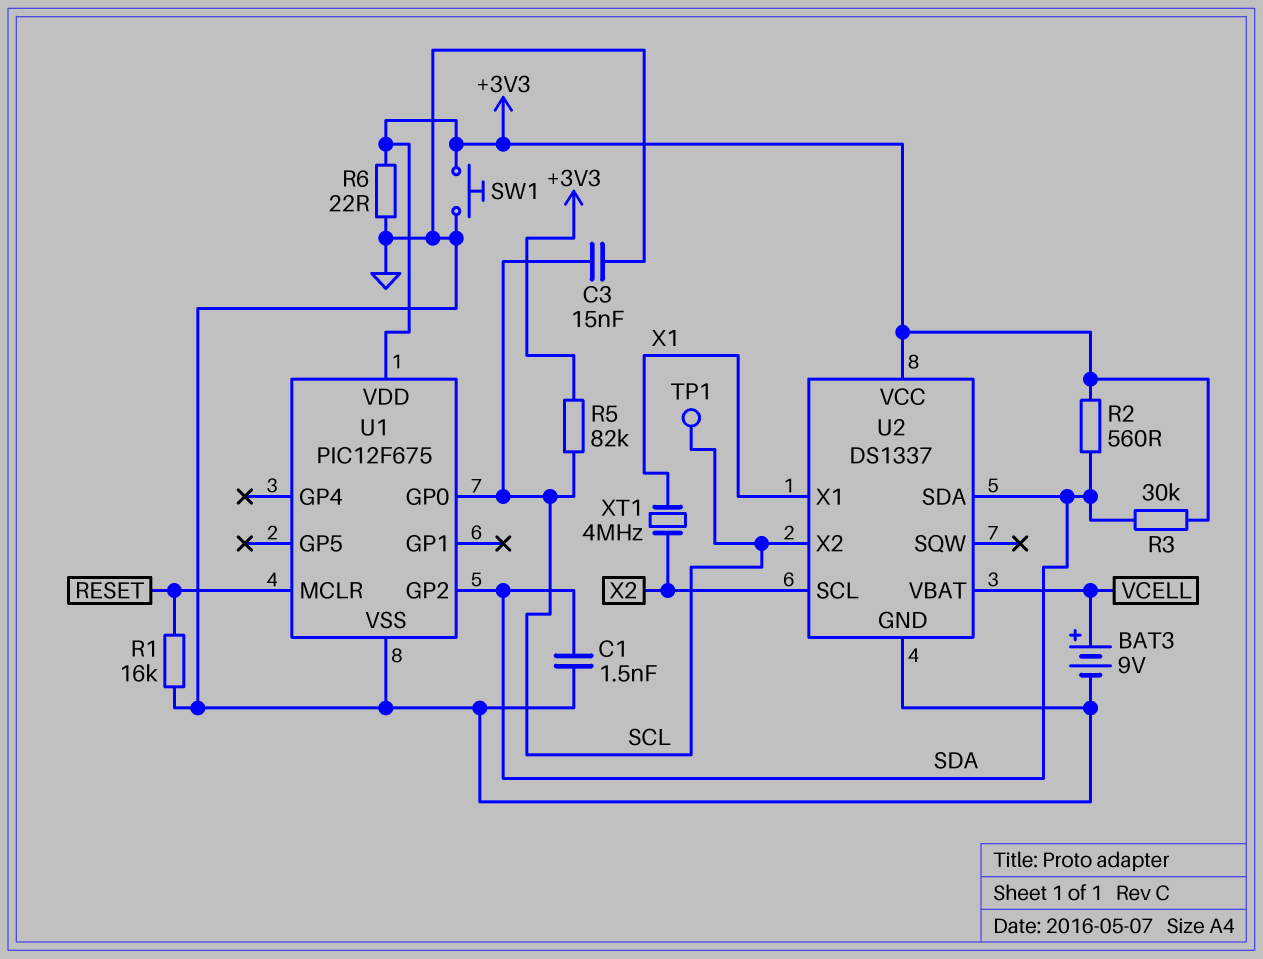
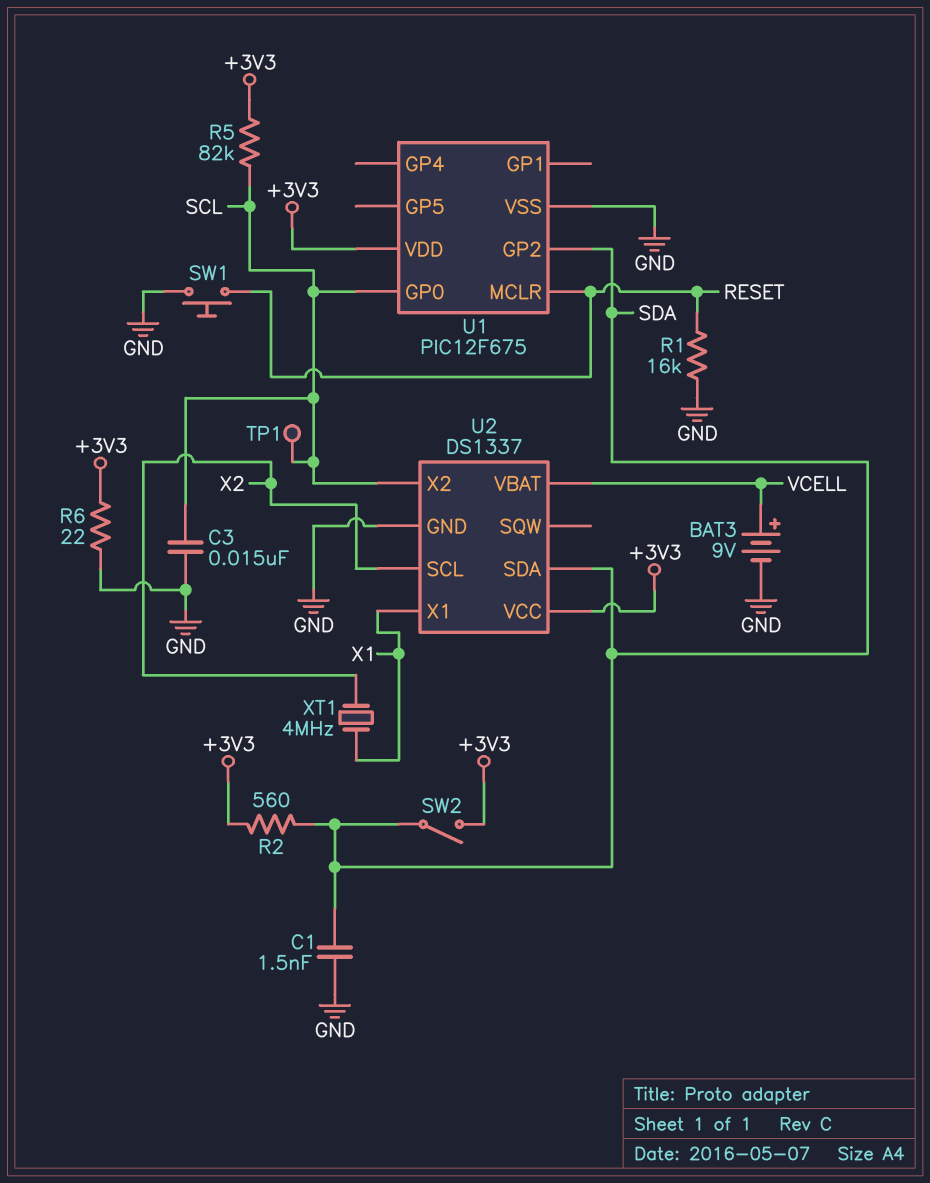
R3: 30k (+3V3, SDA) -> none
SW1: button (+3V3, GND) -> button (GND, RESET)
SW2: none -> switch (+3V3, SDA)

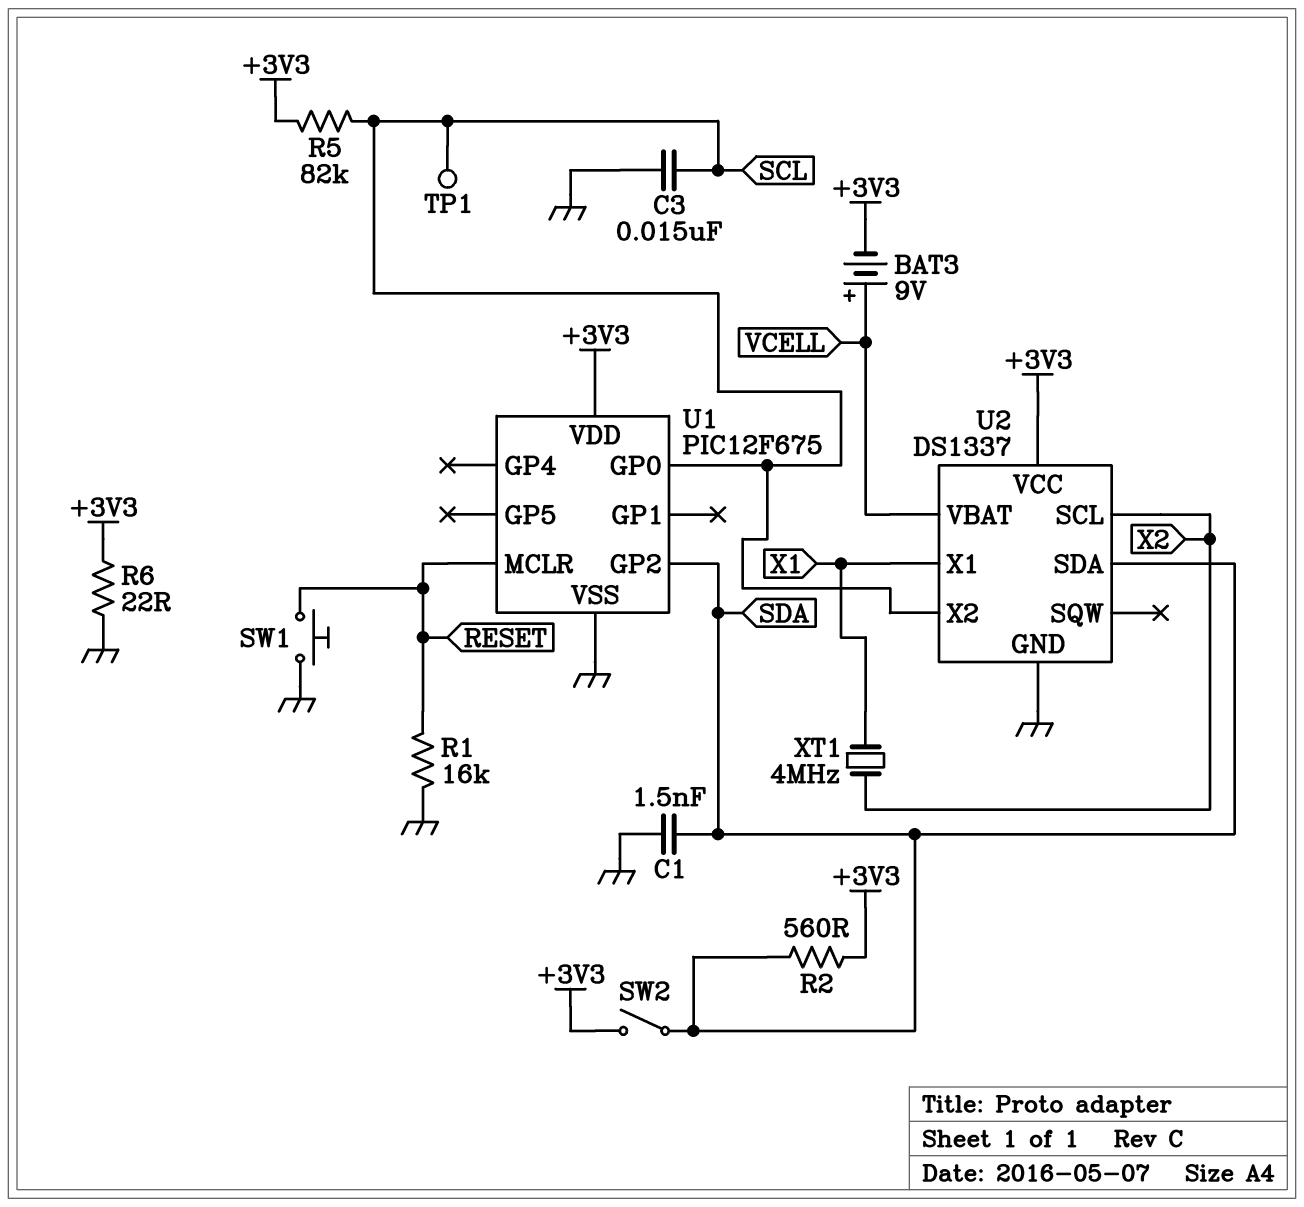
BAT3: 9V (plus VCELL, minus GND) -> 9V (plus VCELL, minus +3V3)

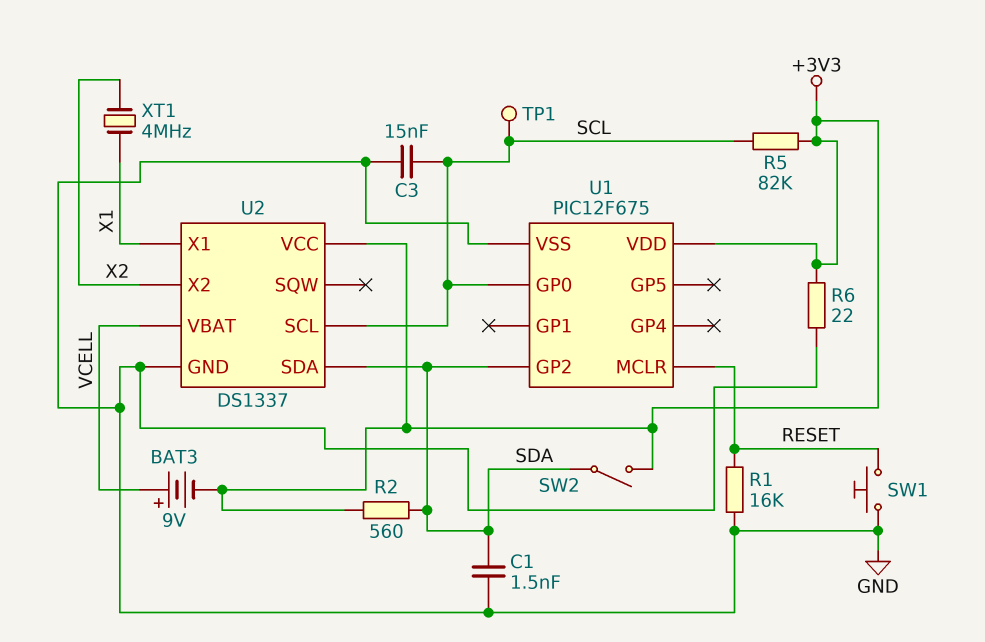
U2 pin SCL: X2 -> SCL
U2 pin X2: SCL -> X2

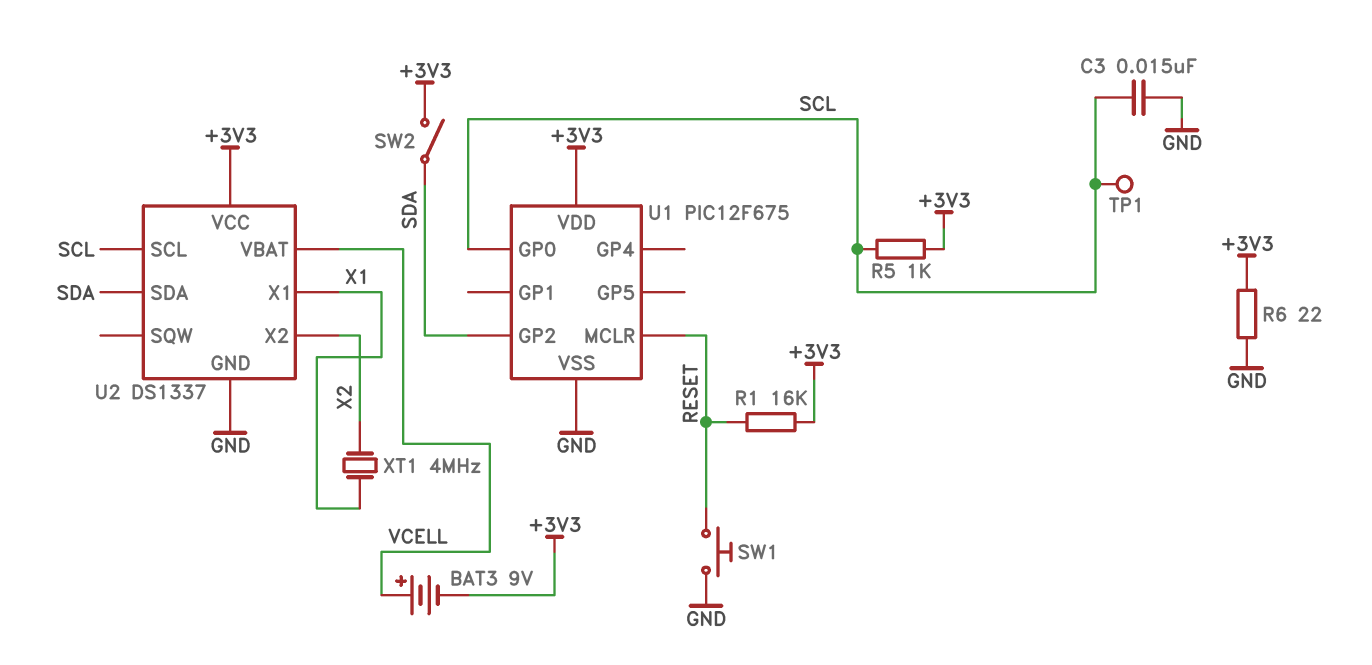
C1: 1.5nF (GND, SDA) -> none
R1: 16k (GND, RESET) -> 16k (+3V3, RESET)
R2: 560 (+3V3, SDA) -> none
R5: 82k (+3V3, SCL) -> 1k (+3V3, SCL)

